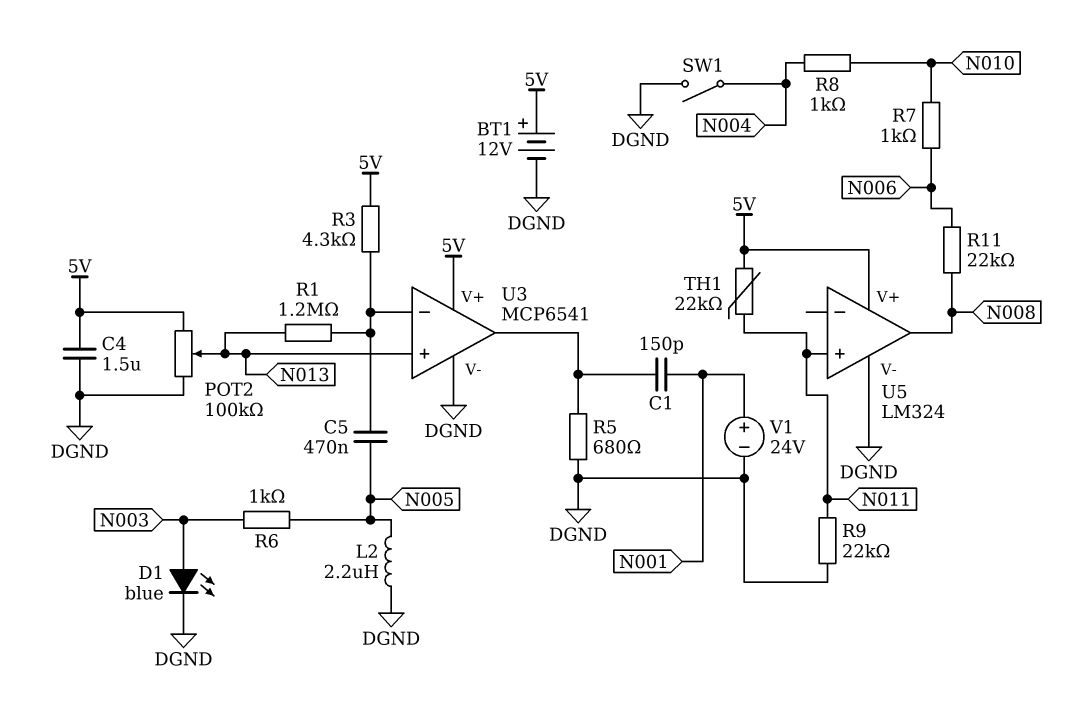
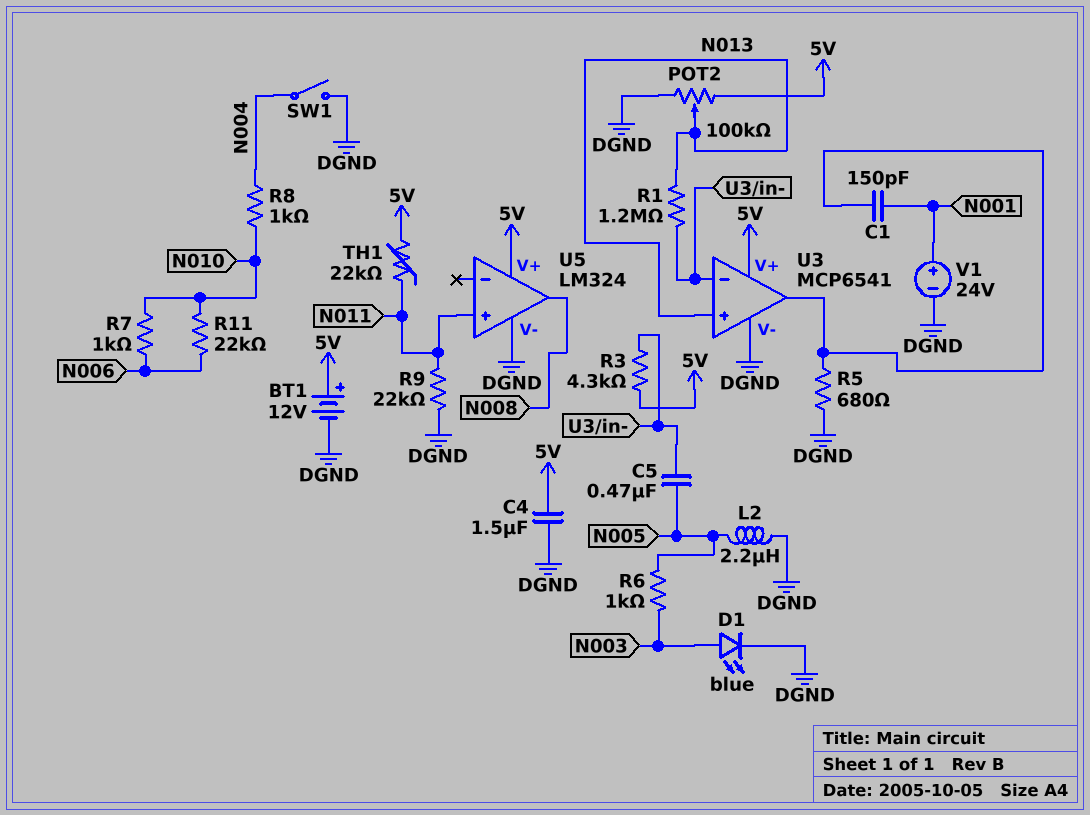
R11: 22k (N006, N008) -> 22k (N006, N010)

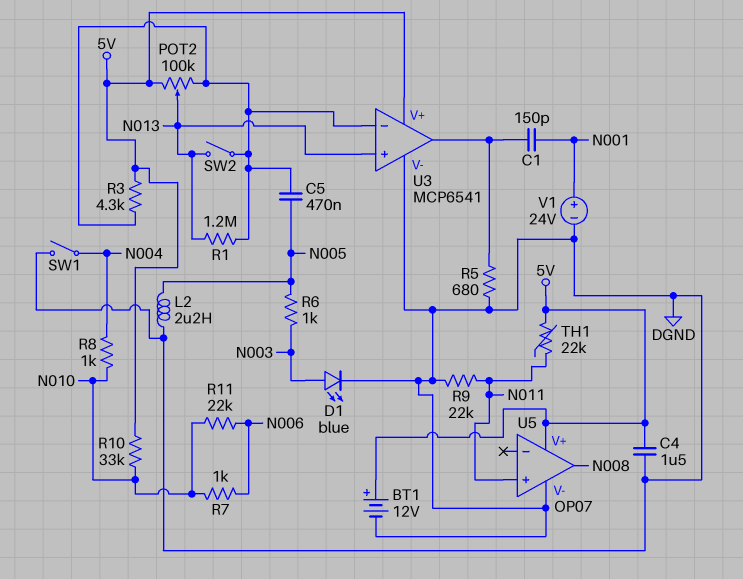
POT2: 100k (5V, DGND, wiper N013) -> 100k (5V, U3/in-, wiper N013)
R10: none -> 33k (5V, N010)
SW2: none -> switch (N013, U3/in-)
U5: LM324 -> OP07

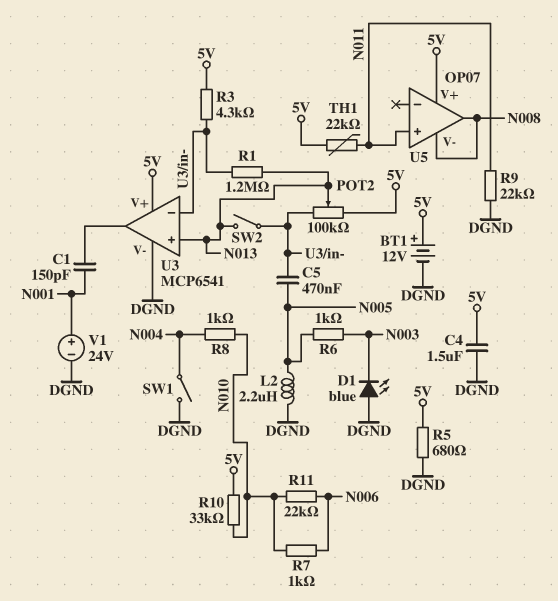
D1: LED blue (A N003, K DGND) -> LED blue (A DGND, K N003)
R5: 680 (DGND, U3/out) -> 680 (5V, DGND)
U5 pin V-: DGND -> N008

